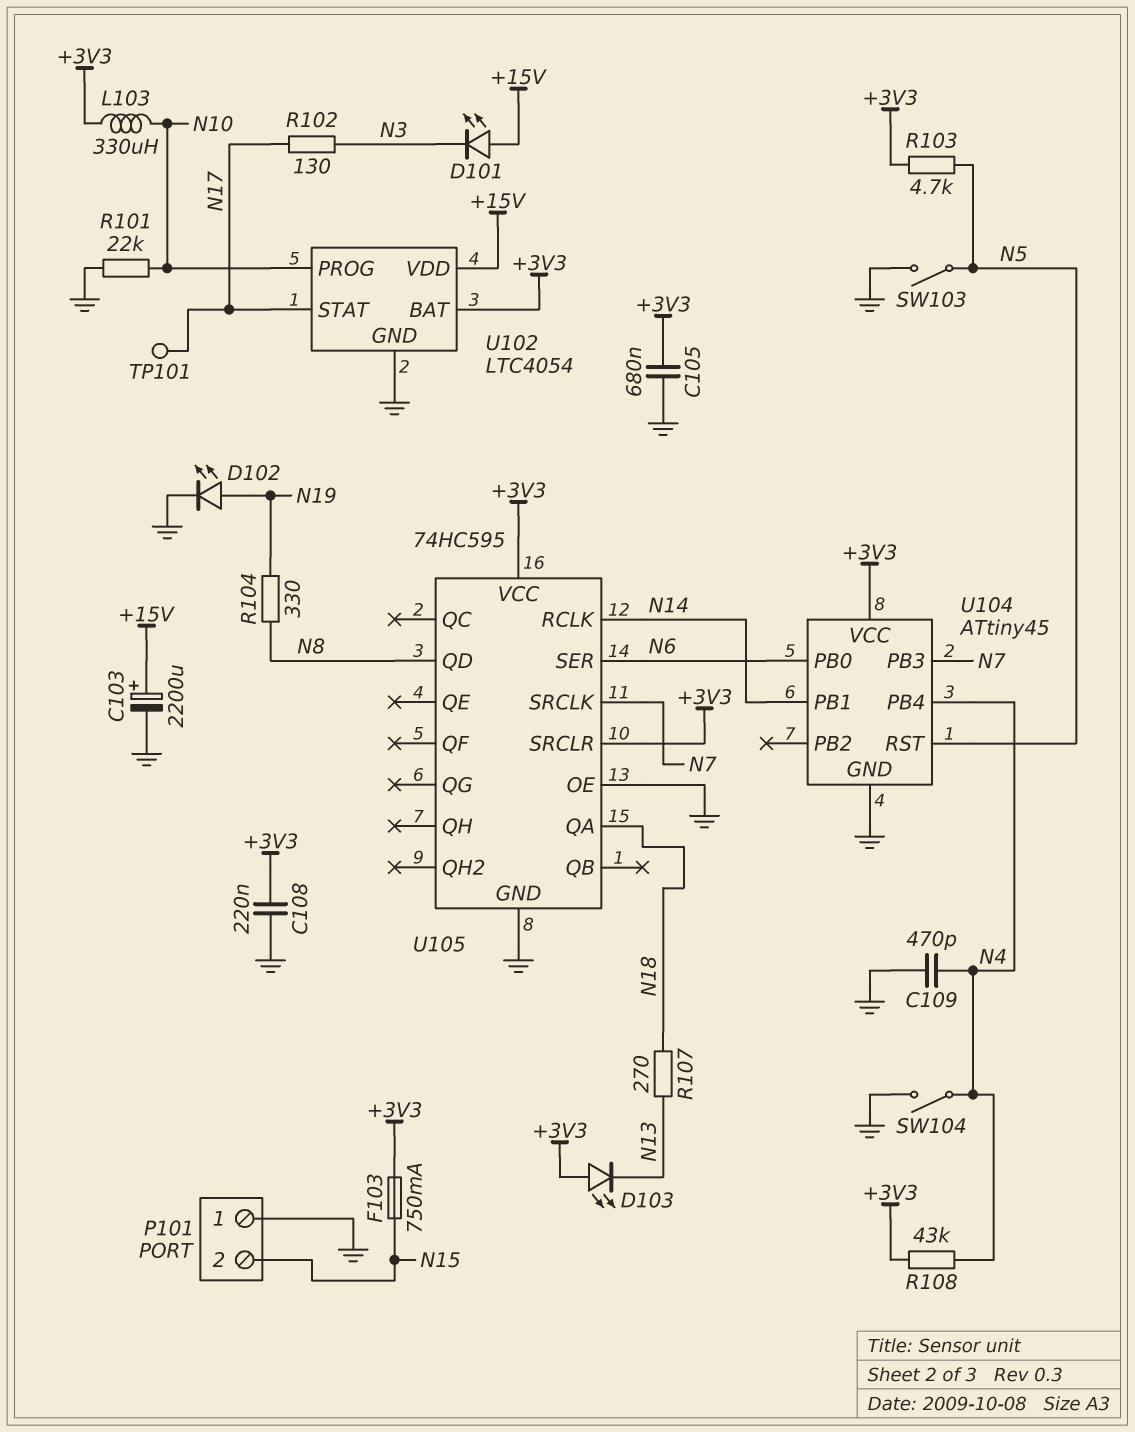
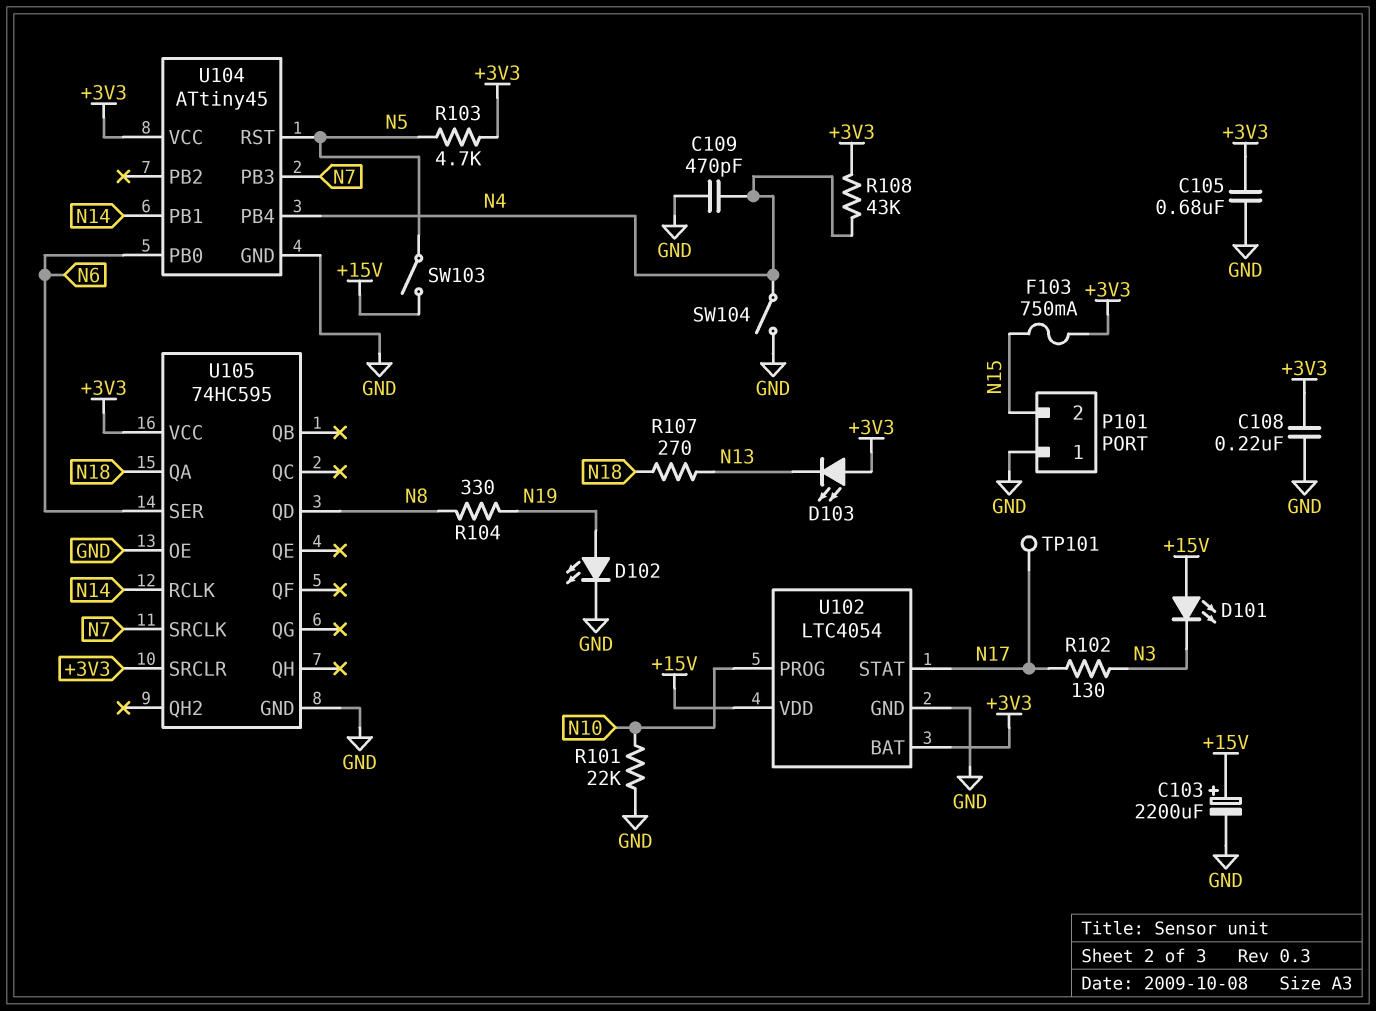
L103: 330uH (+3V3, N10) -> none
SW103: switch (GND, N5) -> switch (+15V, N5)

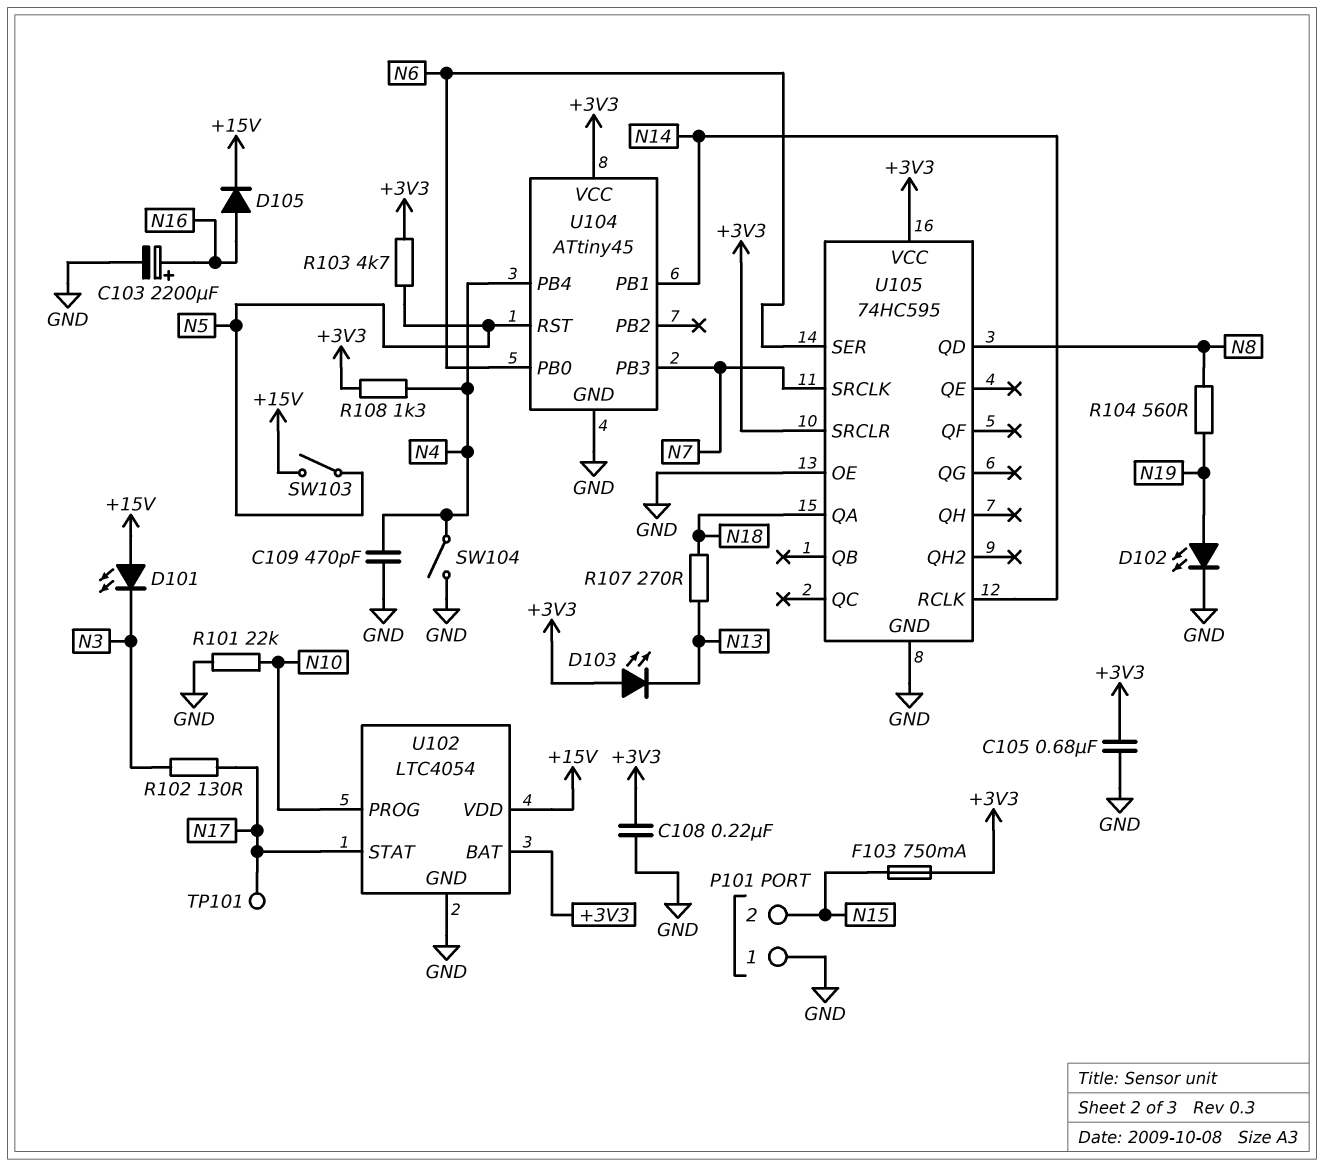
C103: 2200uF (plus +15V, minus GND) -> 2200uF (plus N16, minus GND)
D105: none -> diode (A N16, K +15V)
R104: 330 (N8, N19) -> 560 (N8, N19)
R108: 43k (+3V3, N4) -> 1.3k (+3V3, N4)

